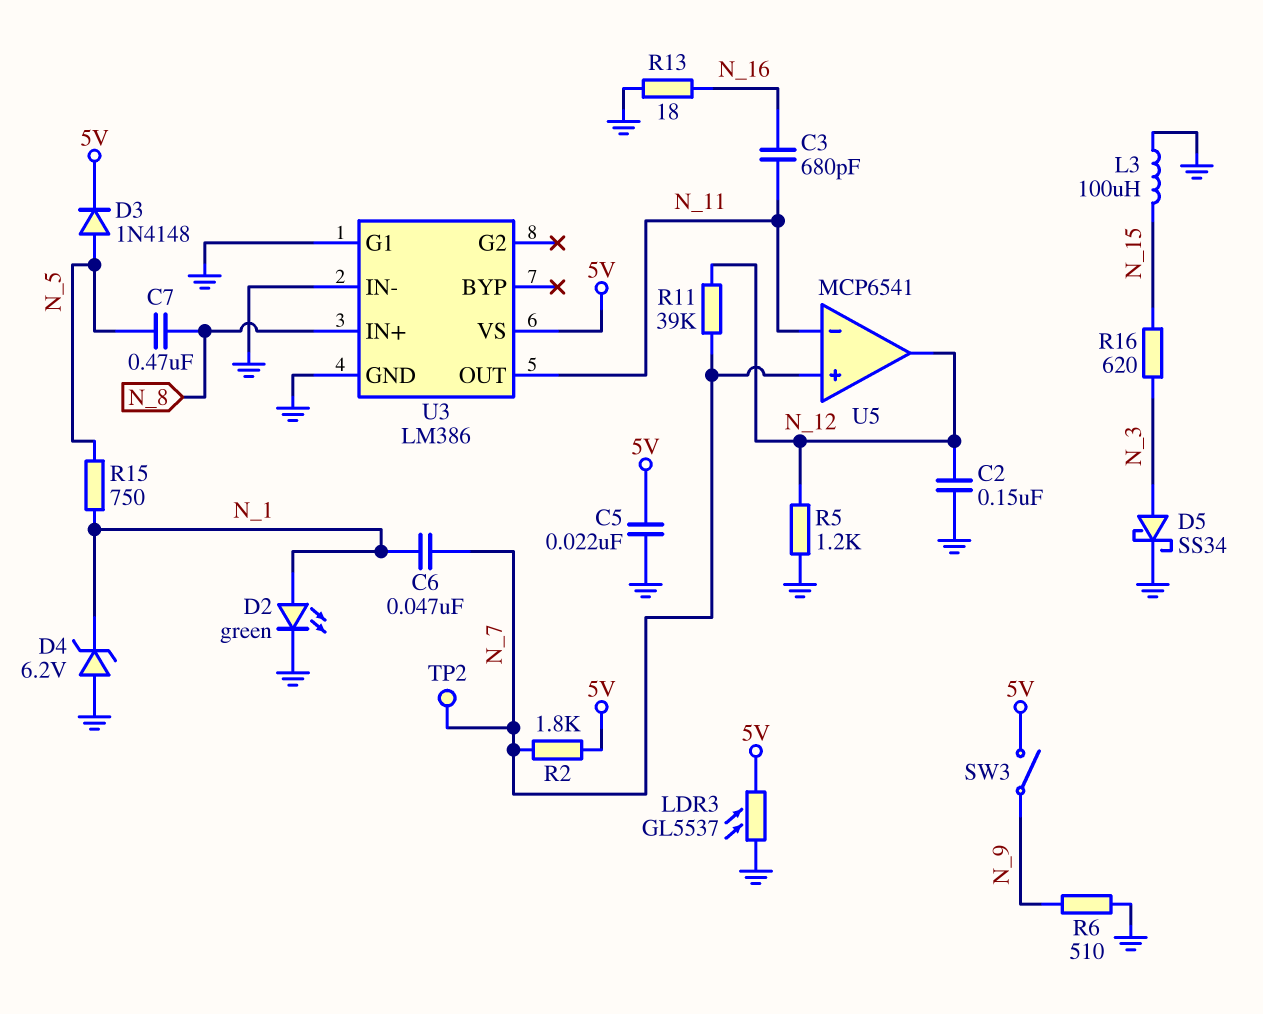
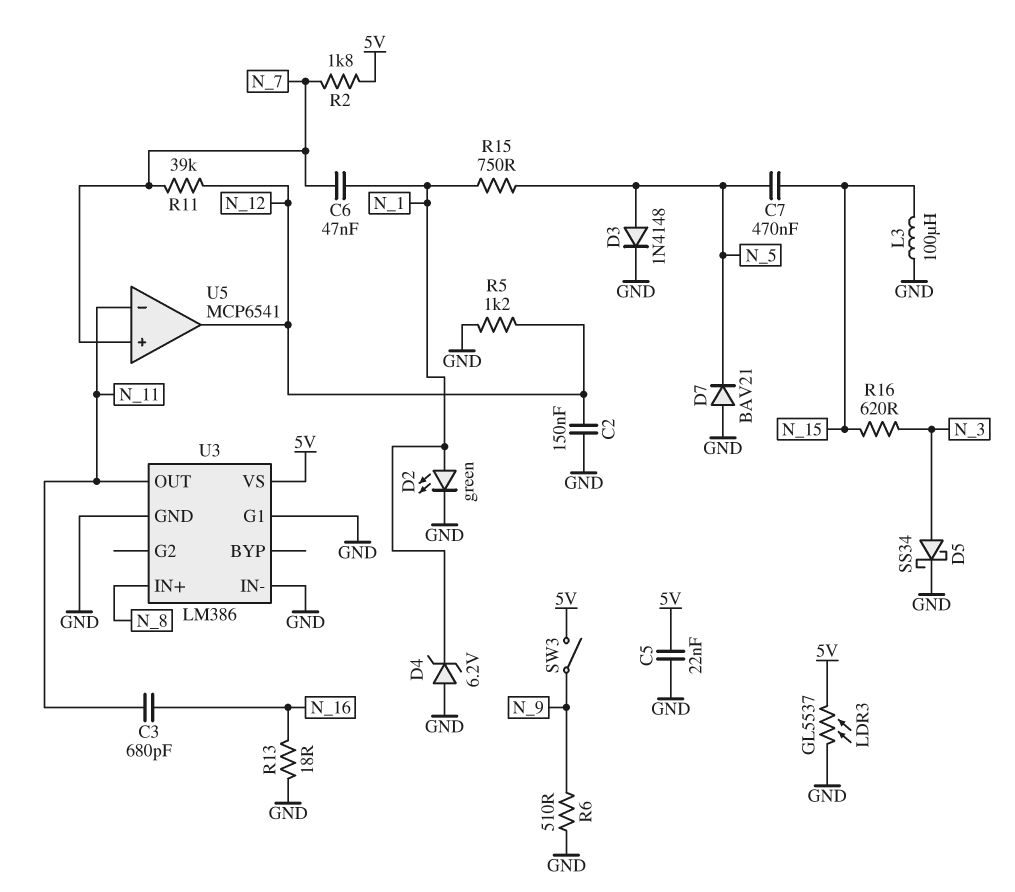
C7: 470nF (N_5, N_8) -> 470nF (N_5, N_15)
D3: diode 1N4148 (A N_5, K 5V) -> diode 1N4148 (A N_5, K GND)
D7: none -> diode BAV21 (A GND, K N_5)
TP2: test point (N_7) -> none

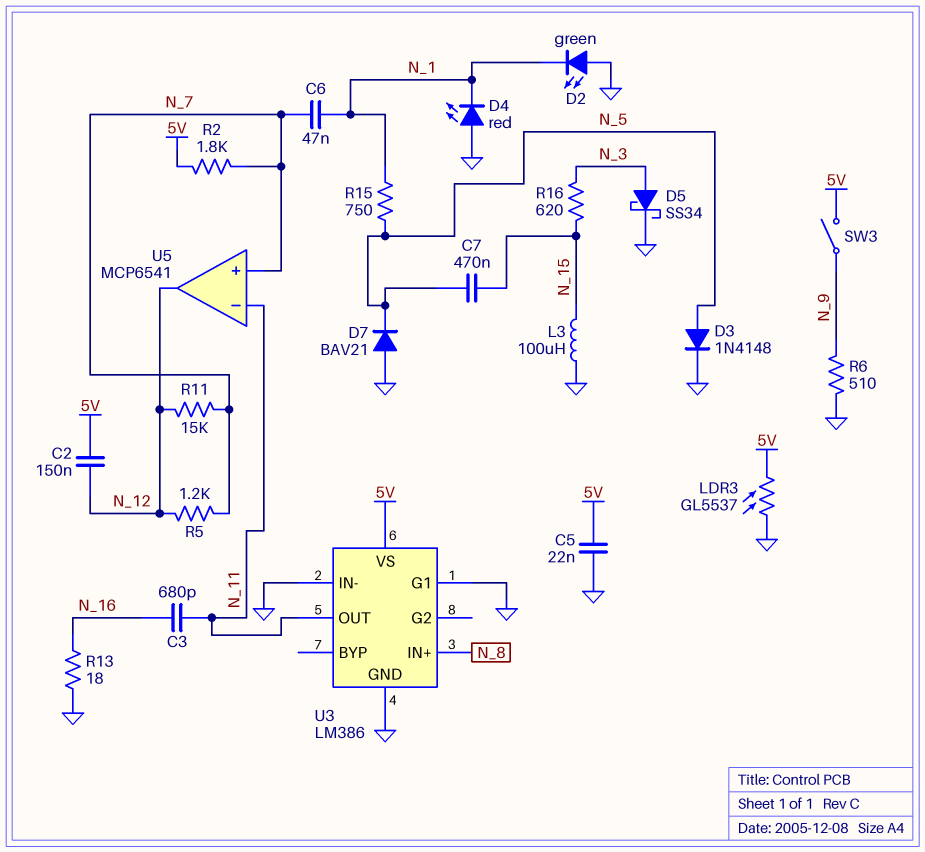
C2: 150nF (GND, N_12) -> 150nF (5V, N_12)
D2: LED green (A N_1, K GND) -> LED green (A GND, K N_1)
D4: zener 6.2V (A GND, K N_1) -> LED red (A GND, K N_1)
R5: 1.2k (GND, N_12) -> 1.2k (N_7, N_12)
R11: 39k (N_7, N_12) -> 15k (N_7, N_12)

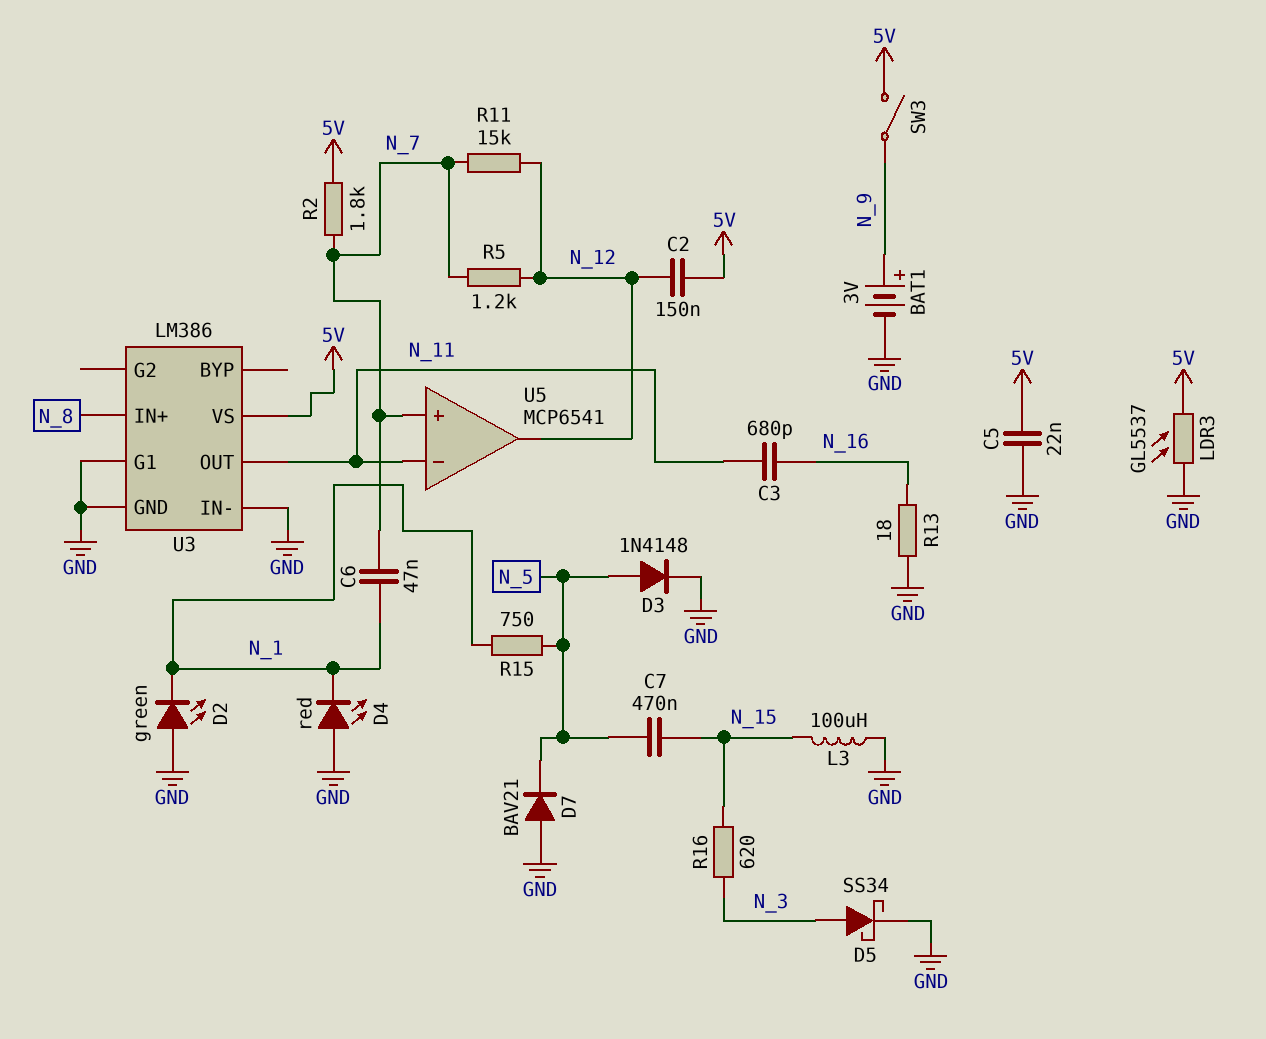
BAT1: none -> 3V (plus N_9, minus GND)
R6: 510 (GND, N_9) -> none

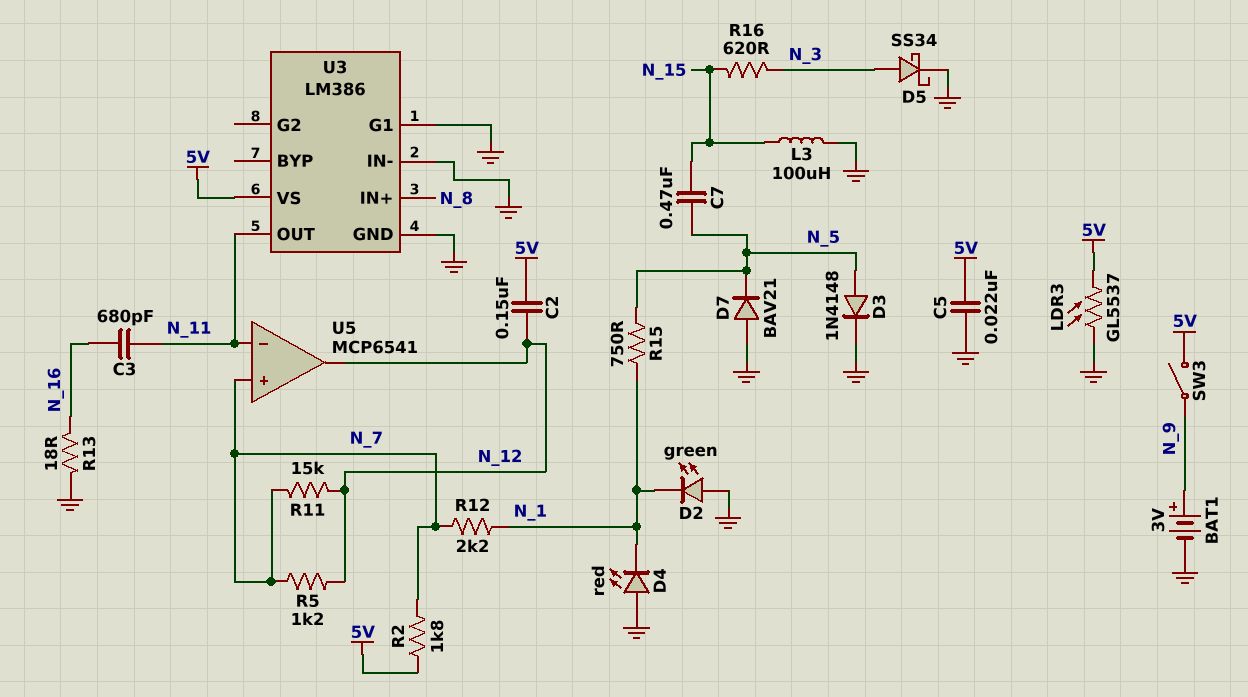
C6: 47nF (N_1, N_7) -> none
R12: none -> 2.2k (N_1, N_7)

